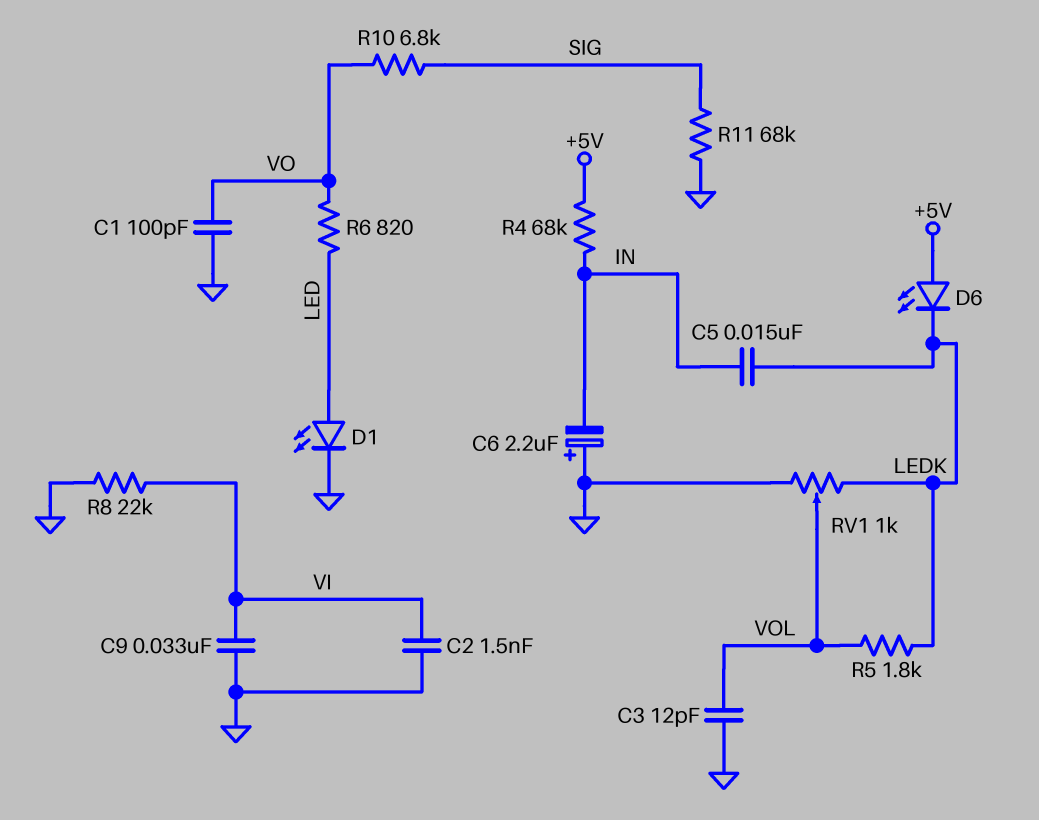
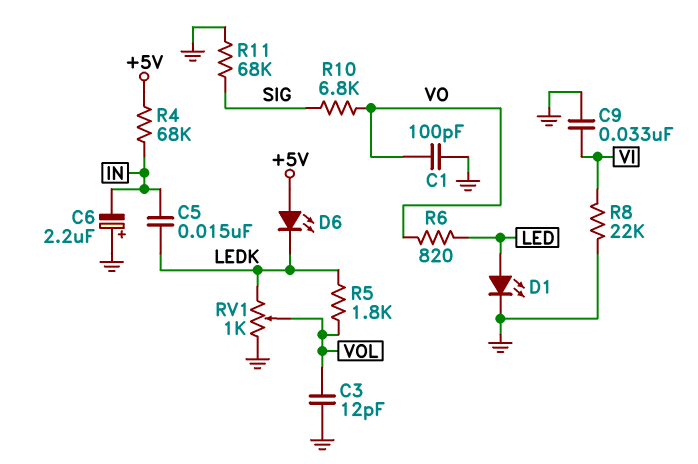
C2: 1.5nF (GND, VI) -> none

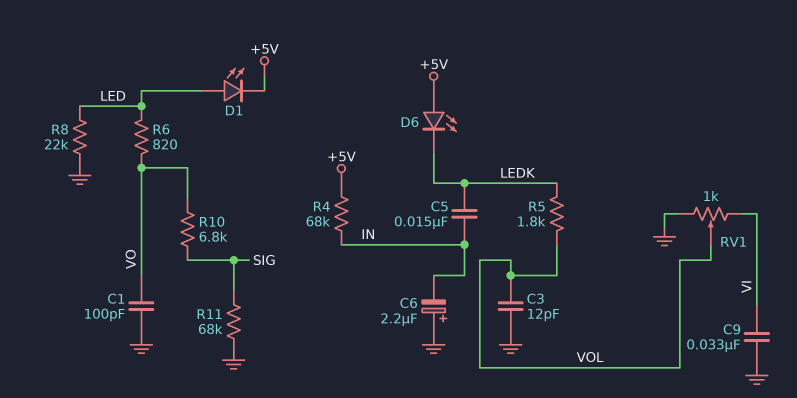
D1: LED (A LED, K GND) -> LED (A LED, K +5V)
R8: 22k (GND, VI) -> 22k (GND, LED)
RV1: 1k (GND, LEDK, wiper VOL) -> 1k (GND, VI, wiper VOL)

